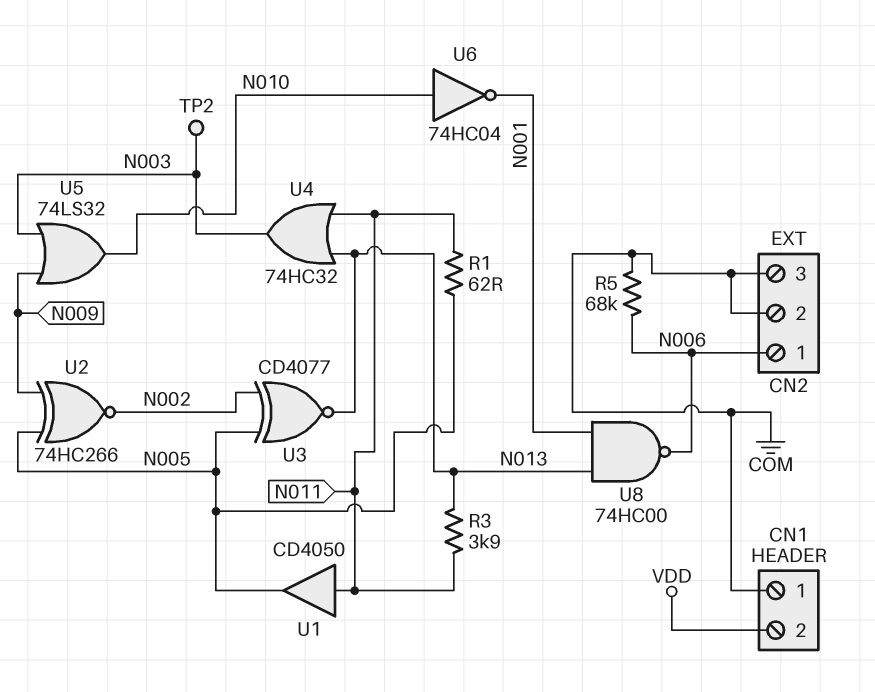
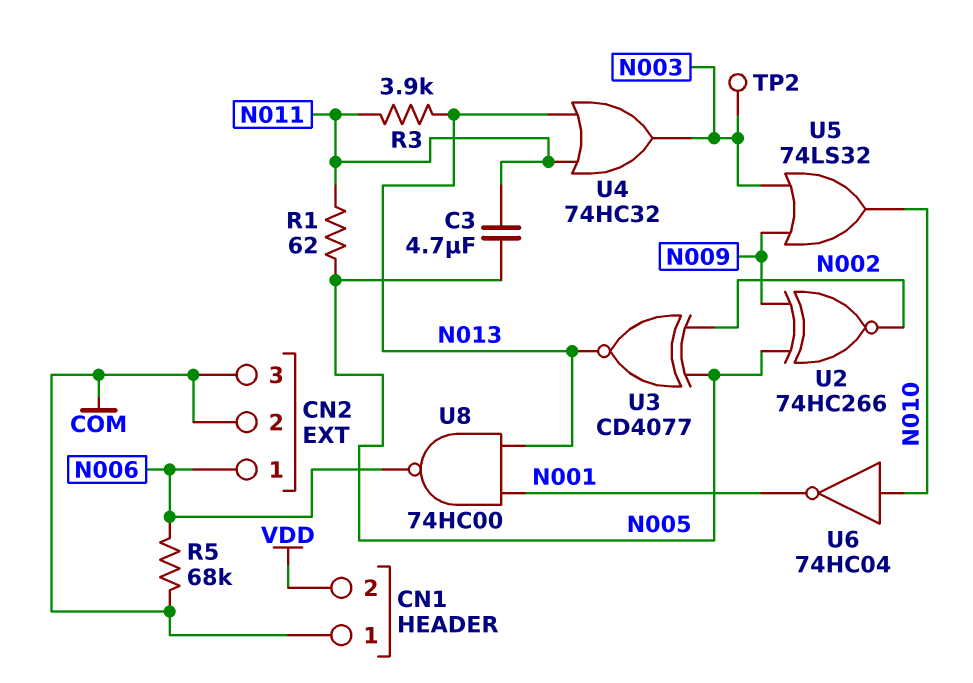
C3: none -> 4.7uF (N005, N011)
U1: buffer CD4050 (in N011, out N005) -> none

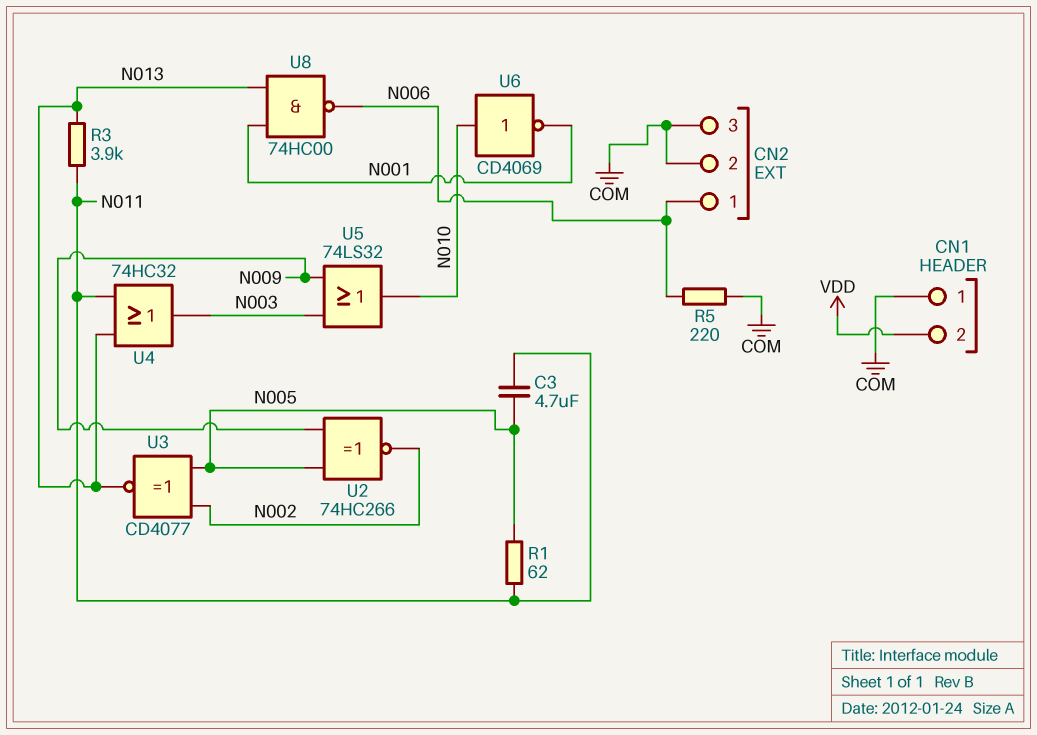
R5: 68k (COM, N006) -> 220 (COM, N006)
TP2: test point (N003) -> none
U6: NOT 74HC04 (in N010, out N001) -> NOT CD4069 (in N010, out N001)

